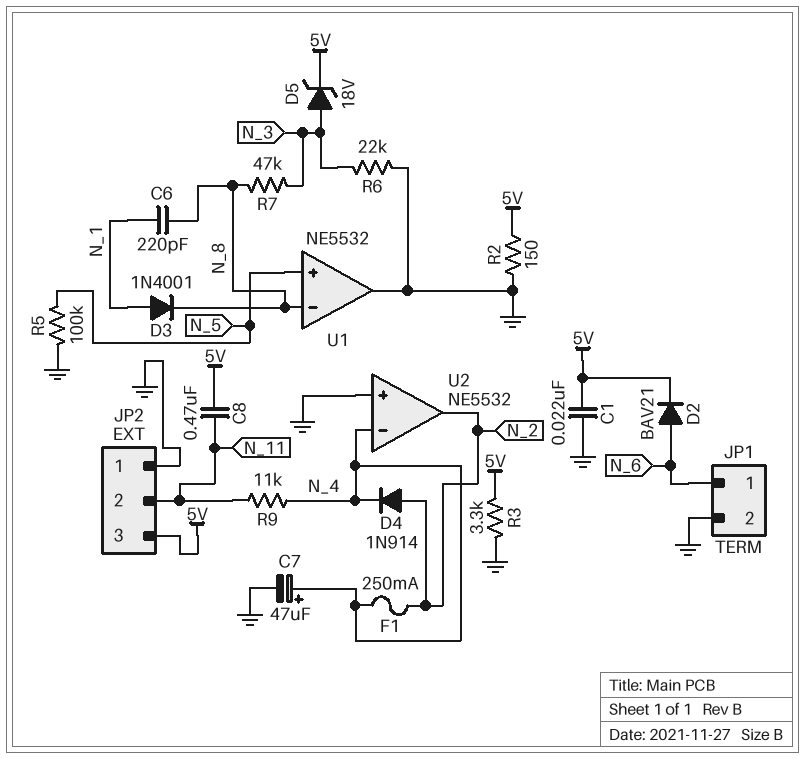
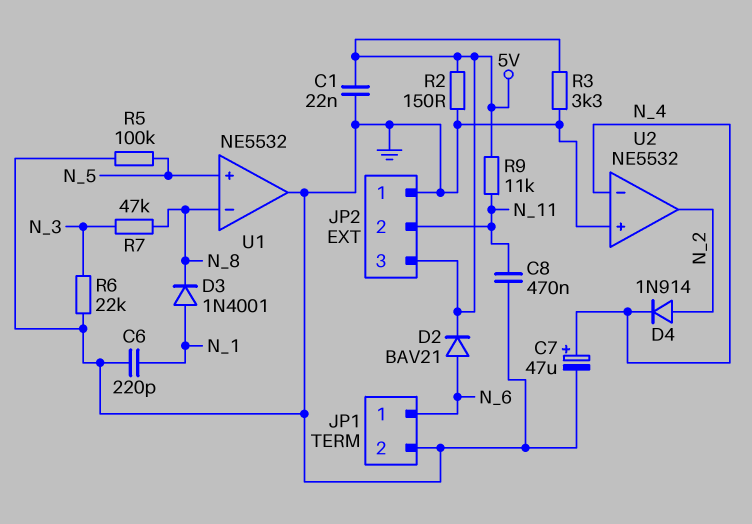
C6: 220pF (N_1, N_8) -> 220pF (GND, N_1)
C8: 470nF (5V, N_11) -> 470nF (GND, N_11)
D5: zener 18V (A N_3, K 5V) -> none
F1: 250mA (N_2, N_4) -> none
R9: 11k (N_4, N_11) -> 11k (5V, N_11)

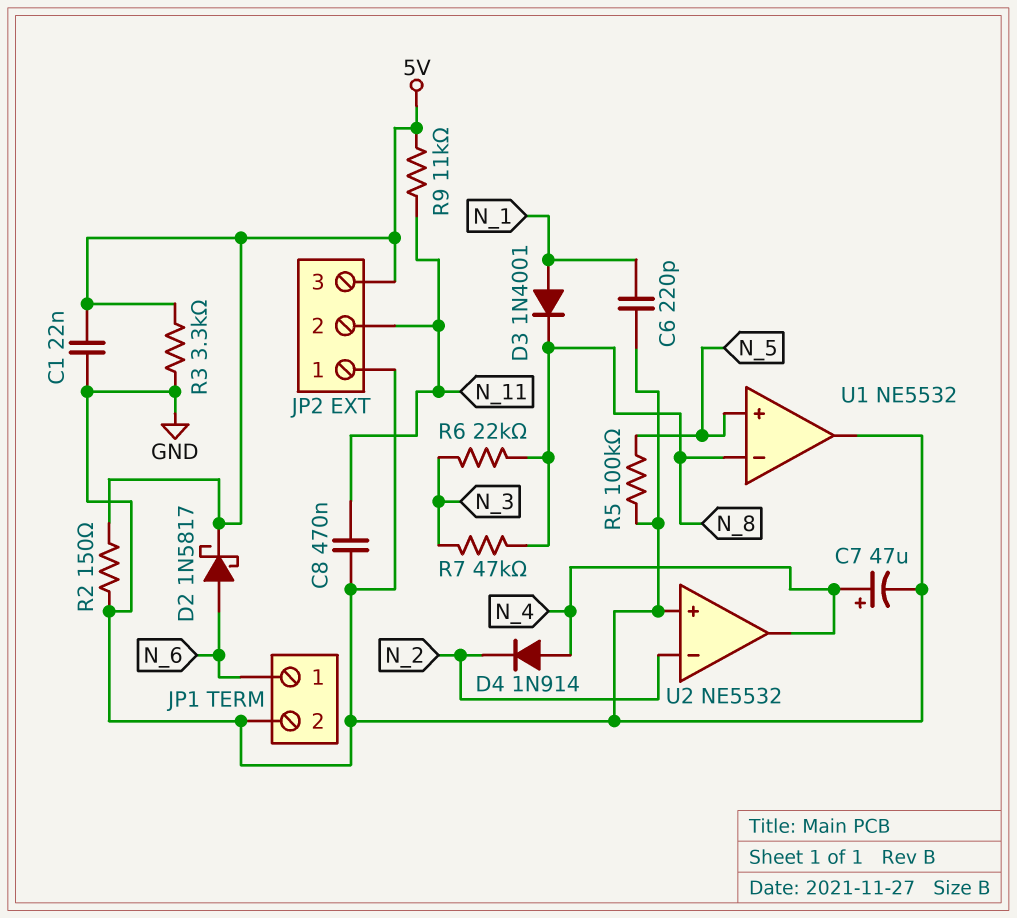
D2: diode BAV21 (A N_6, K 5V) -> schottky 1N5817 (A N_6, K 5V)
D4: diode 1N914 (A N_2, K N_4) -> diode 1N914 (A N_4, K N_2)
R6: 22k (GND, N_3) -> 22k (N_3, N_8)
U2 pin in-: N_4 -> N_2
U2 pin out: N_2 -> N_4

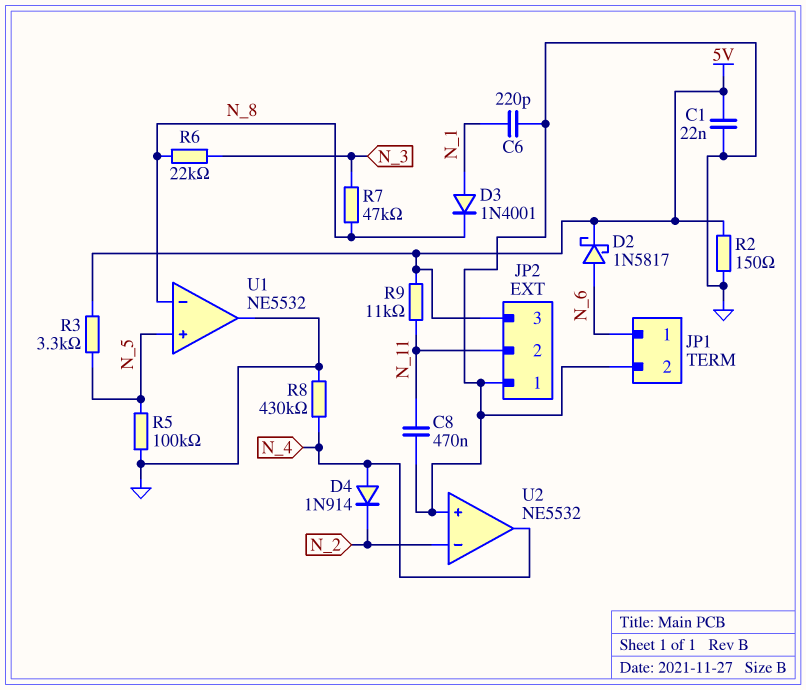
C7: 47uF (plus N_4, minus GND) -> none
R3: 3.3k (5V, GND) -> 3.3k (5V, N_5)
R8: none -> 430k (GND, N_4)

